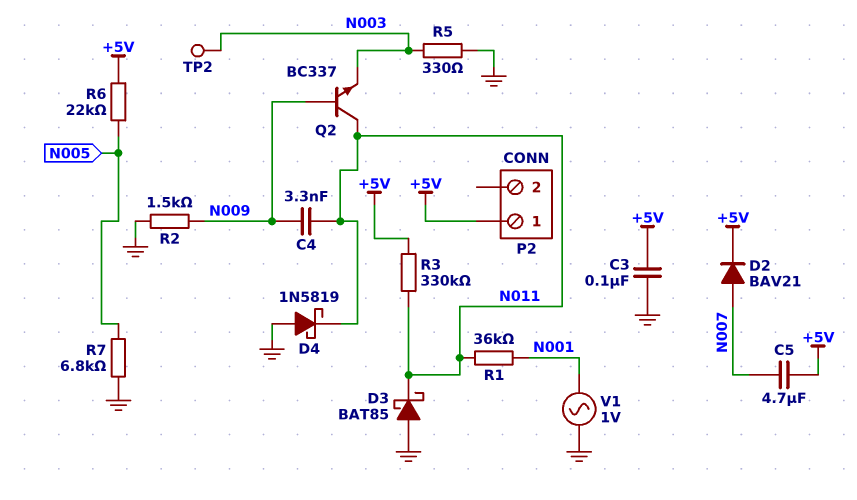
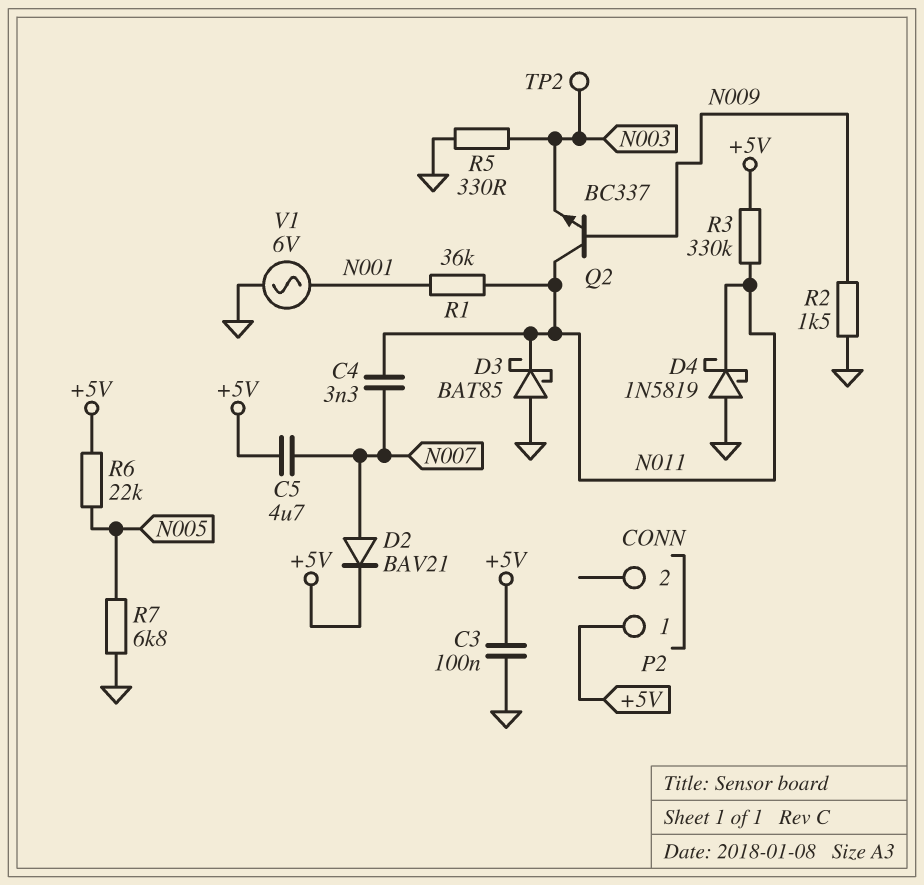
C4: 3.3nF (N009, N011) -> 3.3nF (N007, N011)
V1: AC 1V (GND, N001) -> AC 6V (GND, N001)

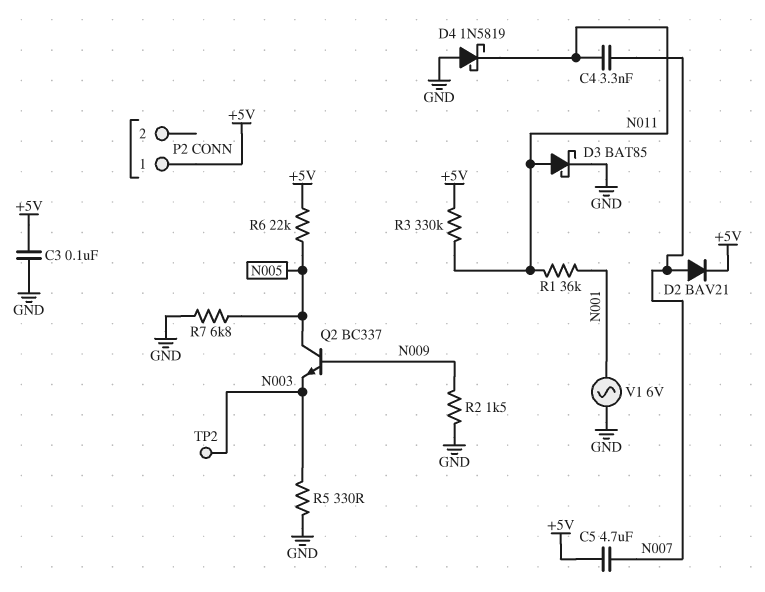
D3: schottky BAT85 (A GND, K N011) -> schottky BAT85 (A N011, K GND)
Q2: NPN BC337 (B N009, C N011, E N003) -> NPN BC337 (B N009, C N005, E N003)

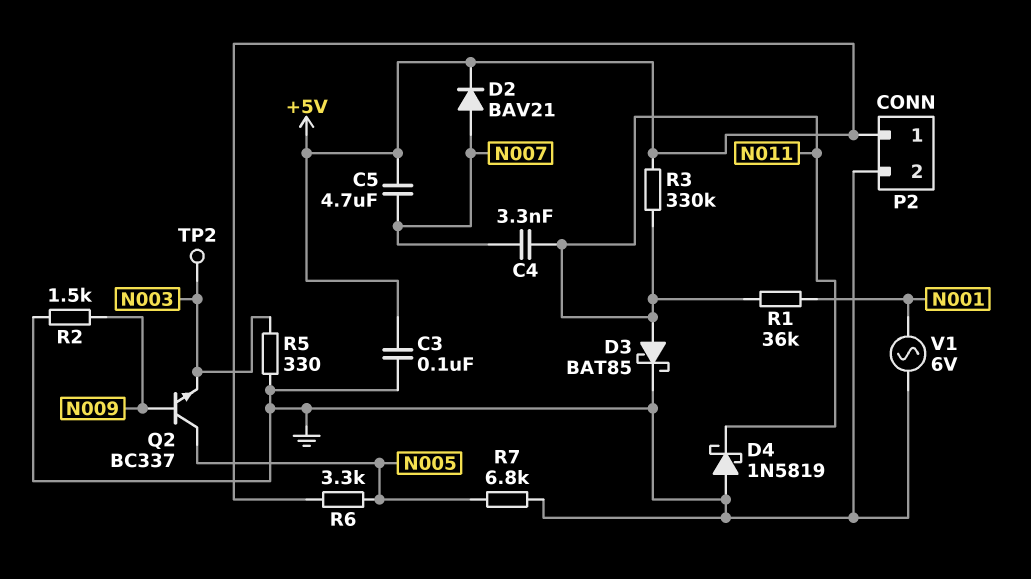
P2 pin 2: none -> GND
R6: 22k (+5V, N005) -> 3.3k (+5V, N005)

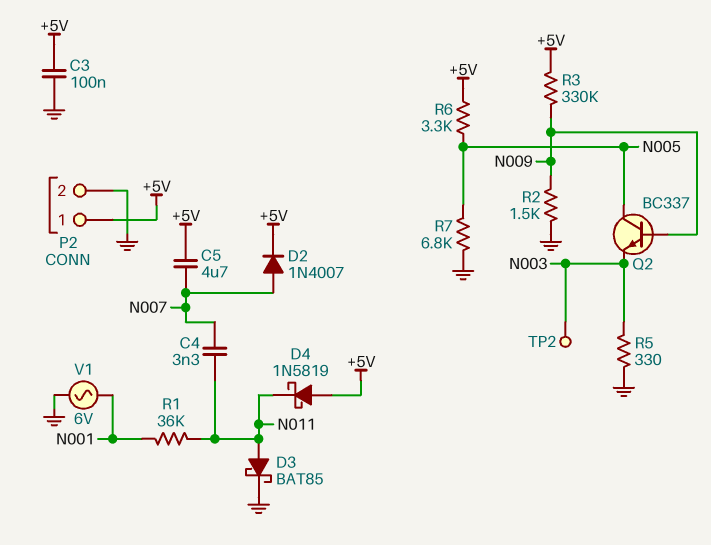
D2: diode BAV21 (A N007, K +5V) -> diode 1N4007 (A N007, K +5V)
D4: schottky 1N5819 (A GND, K N011) -> schottky 1N5819 (A +5V, K N011)
R3: 330k (+5V, N011) -> 330k (+5V, N009)

